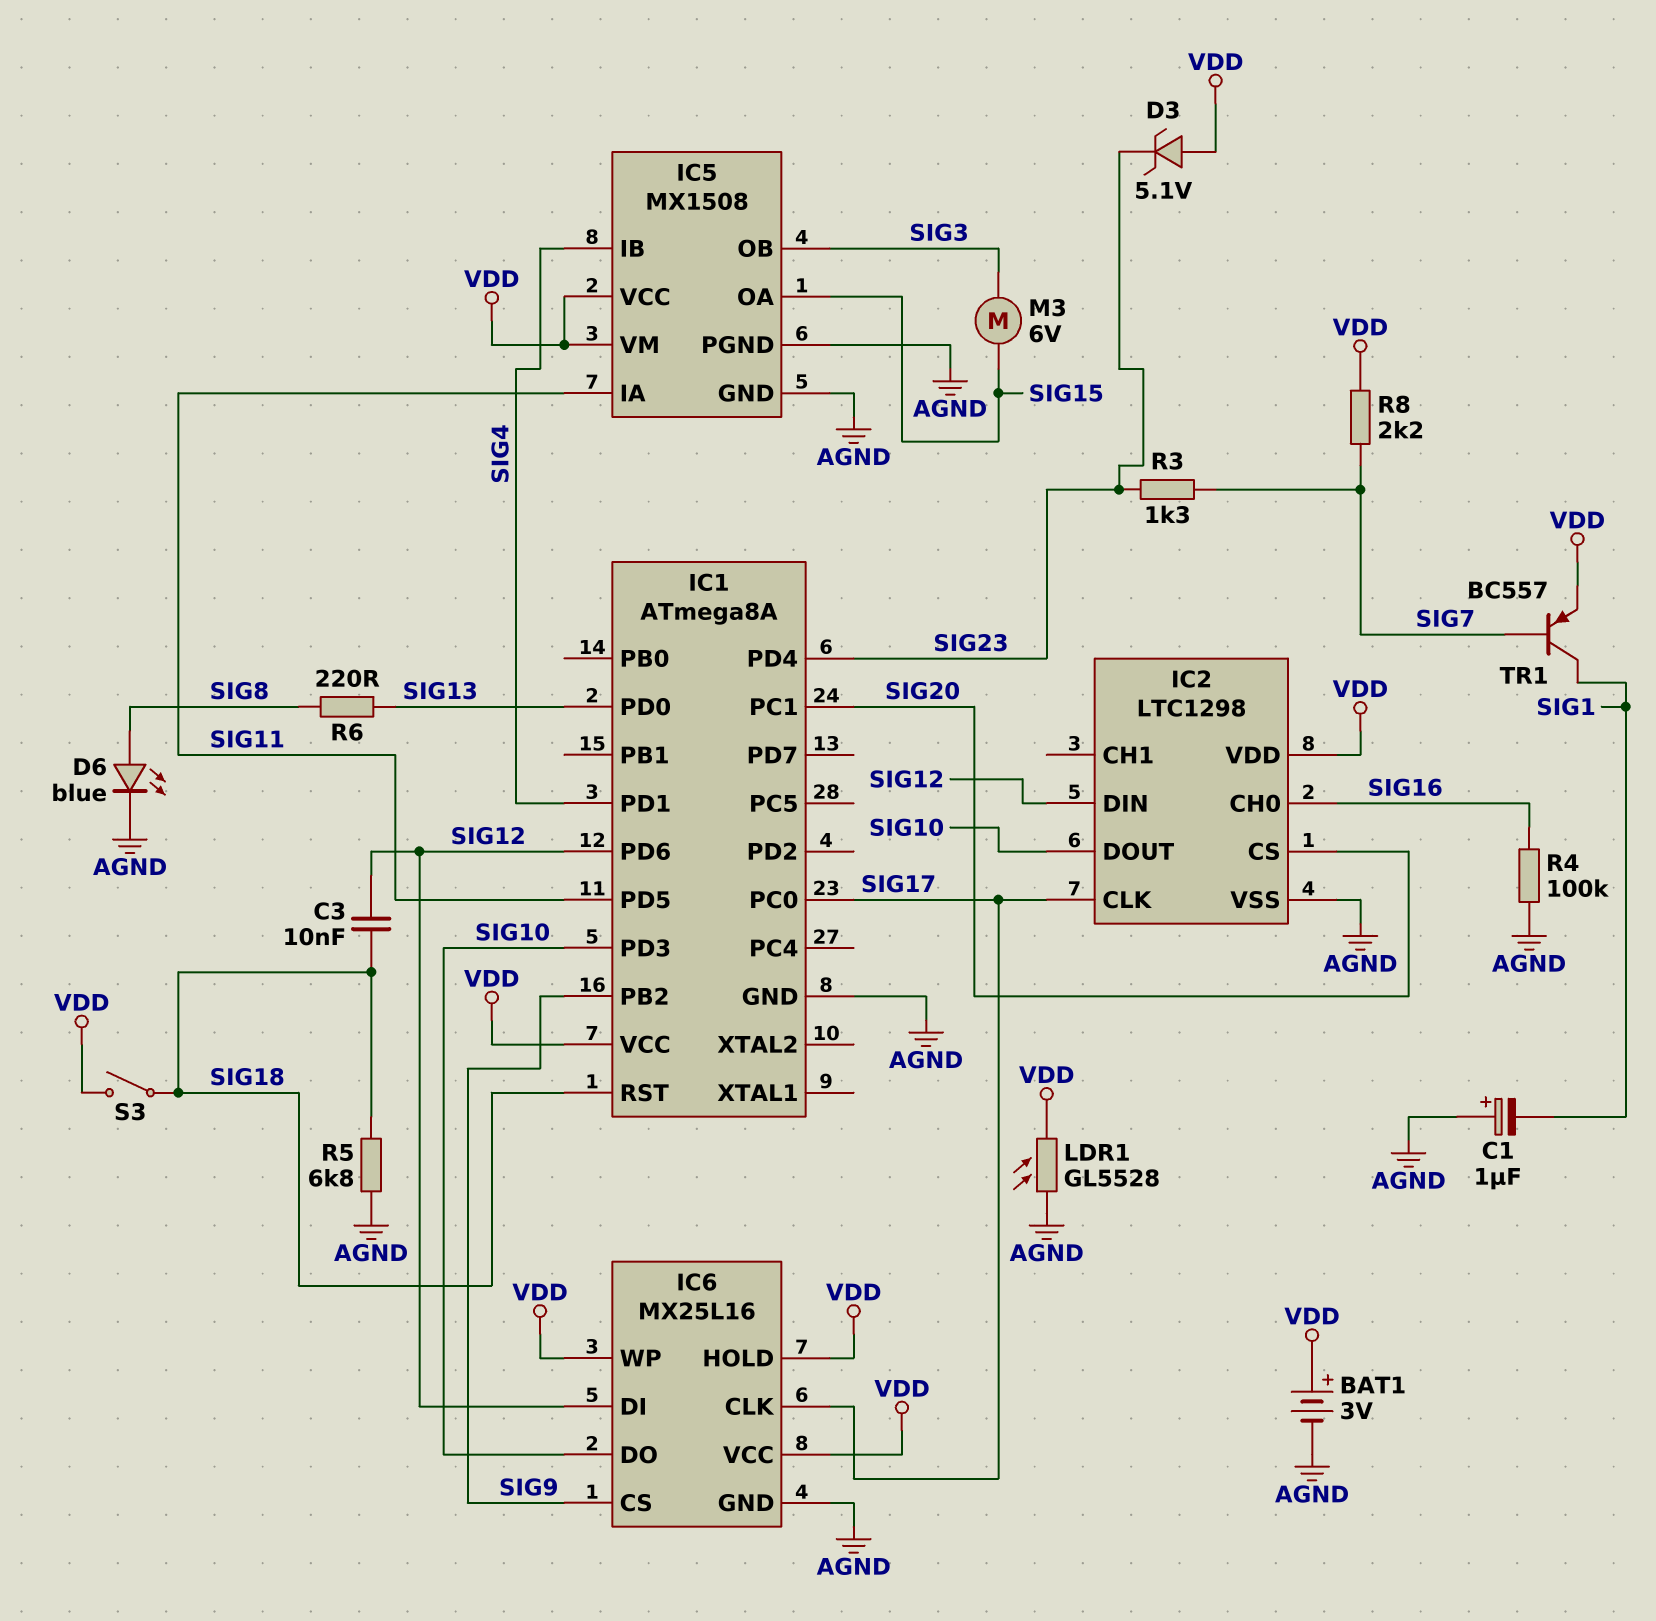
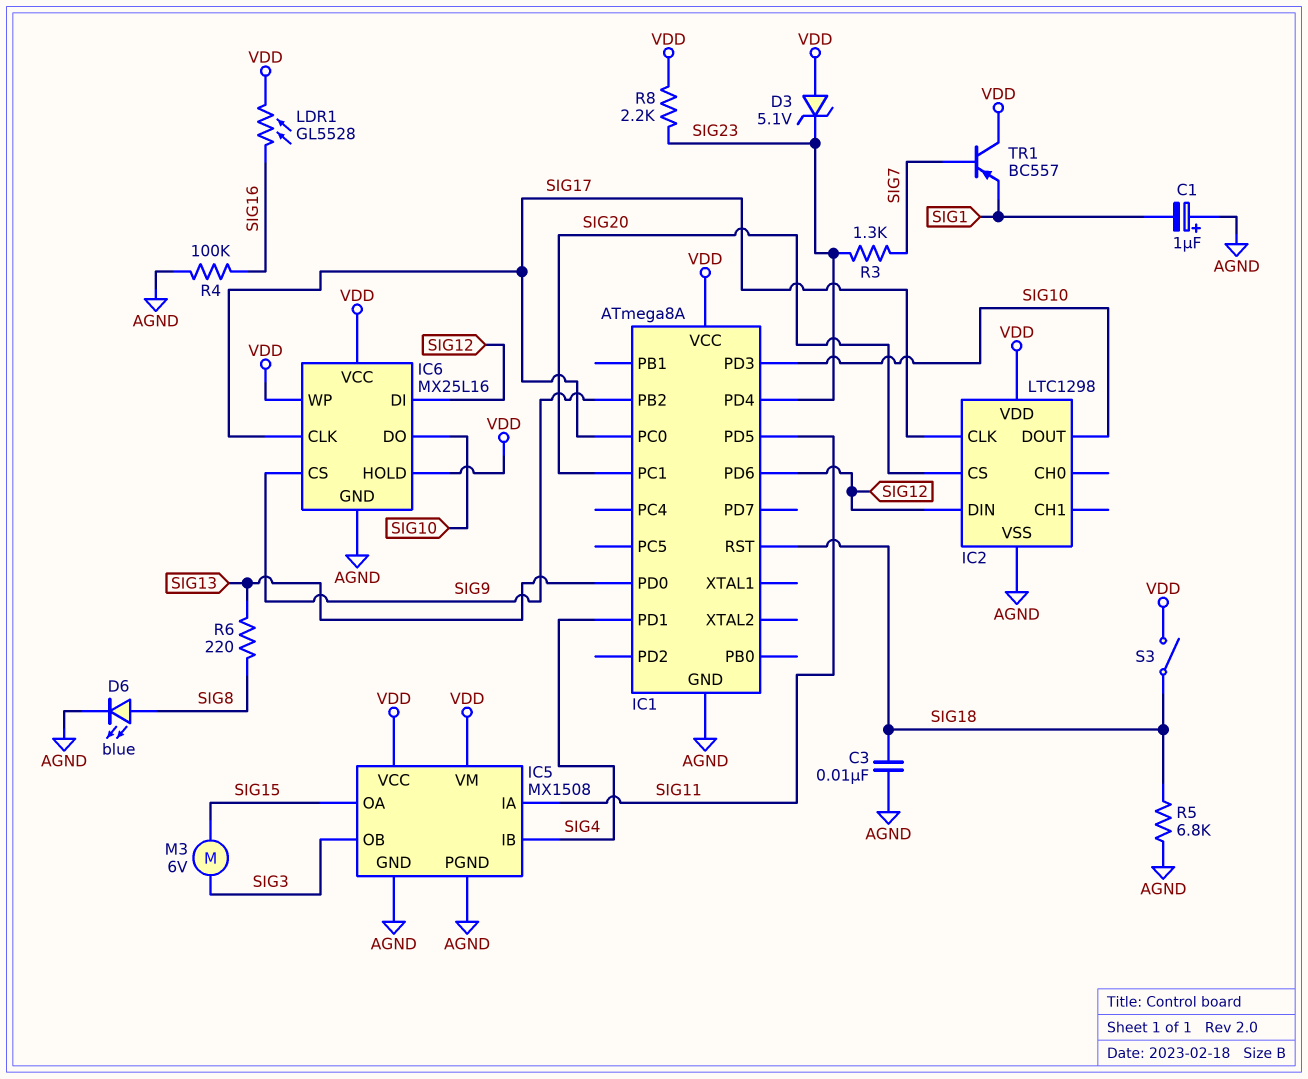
BAT1: 3V (plus VDD, minus AGND) -> none
C3: 10nF (SIG12, SIG18) -> 10nF (AGND, SIG18)
IC2 pin CH0: SIG16 -> none
LDR1: GL5528 (AGND, VDD) -> GL5528 (SIG16, VDD)
R8: 2.2k (SIG7, VDD) -> 2.2k (SIG23, VDD)
TR1: PNP BC557 (B SIG7, C SIG1, E VDD) -> PNP BC557 (B SIG7, C VDD, E SIG1)

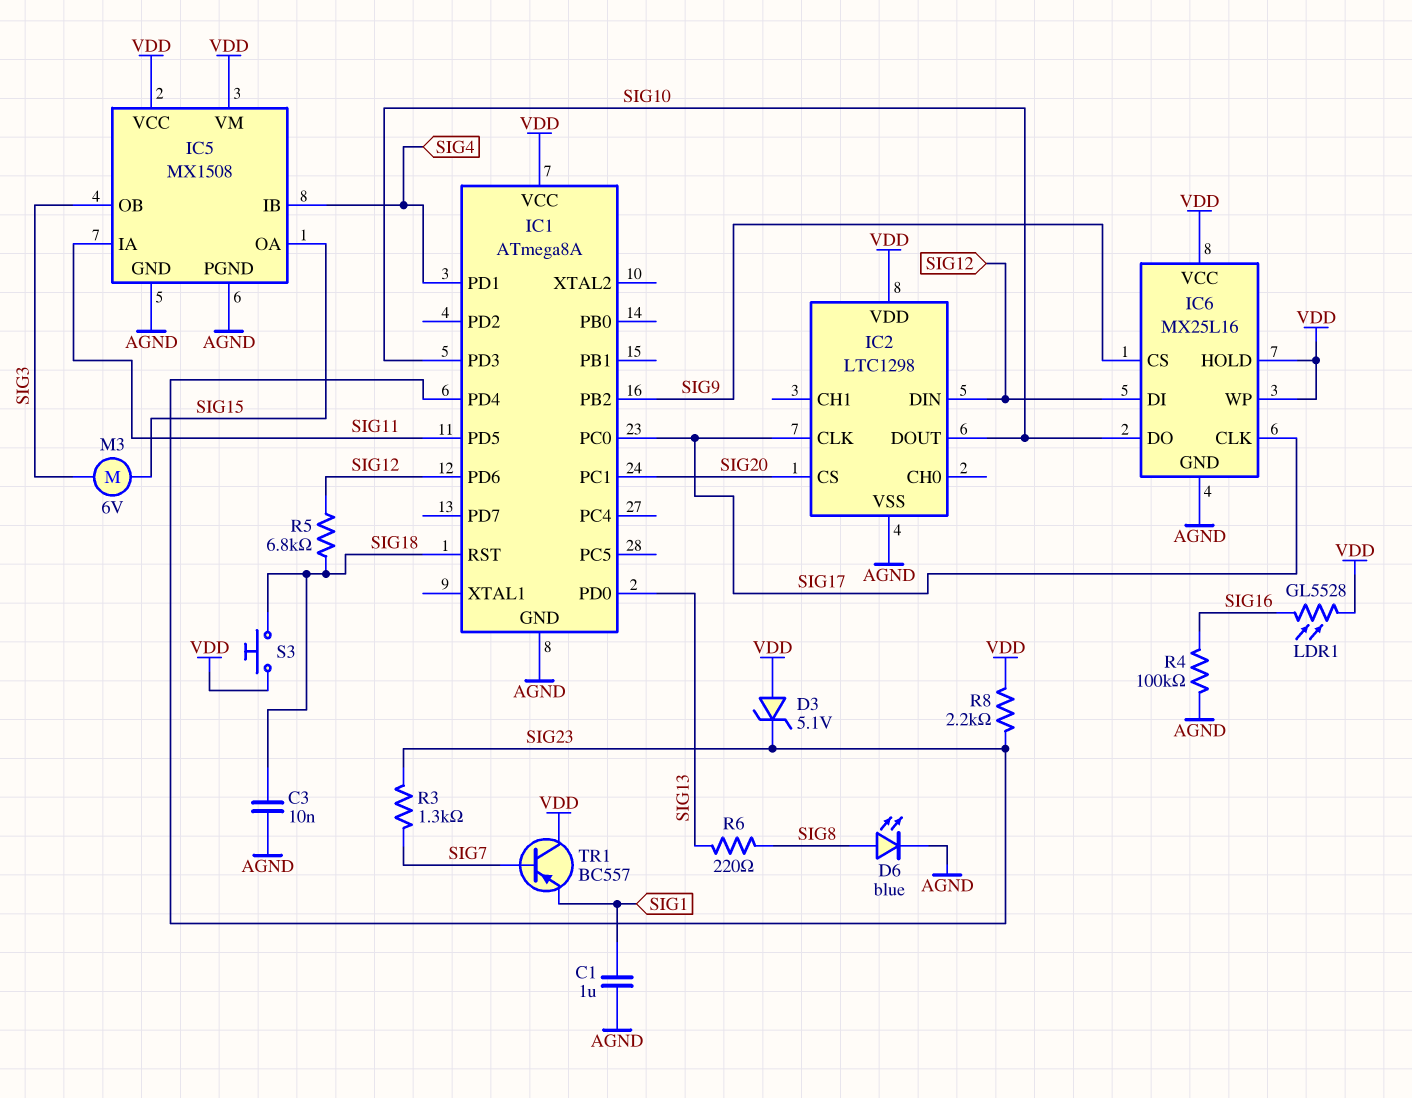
C1: 1uF (plus AGND, minus SIG1) -> 1uF (AGND, SIG1)
R5: 6.8k (AGND, SIG18) -> 6.8k (SIG12, SIG18)
S3: switch (SIG18, VDD) -> button (SIG18, VDD)

